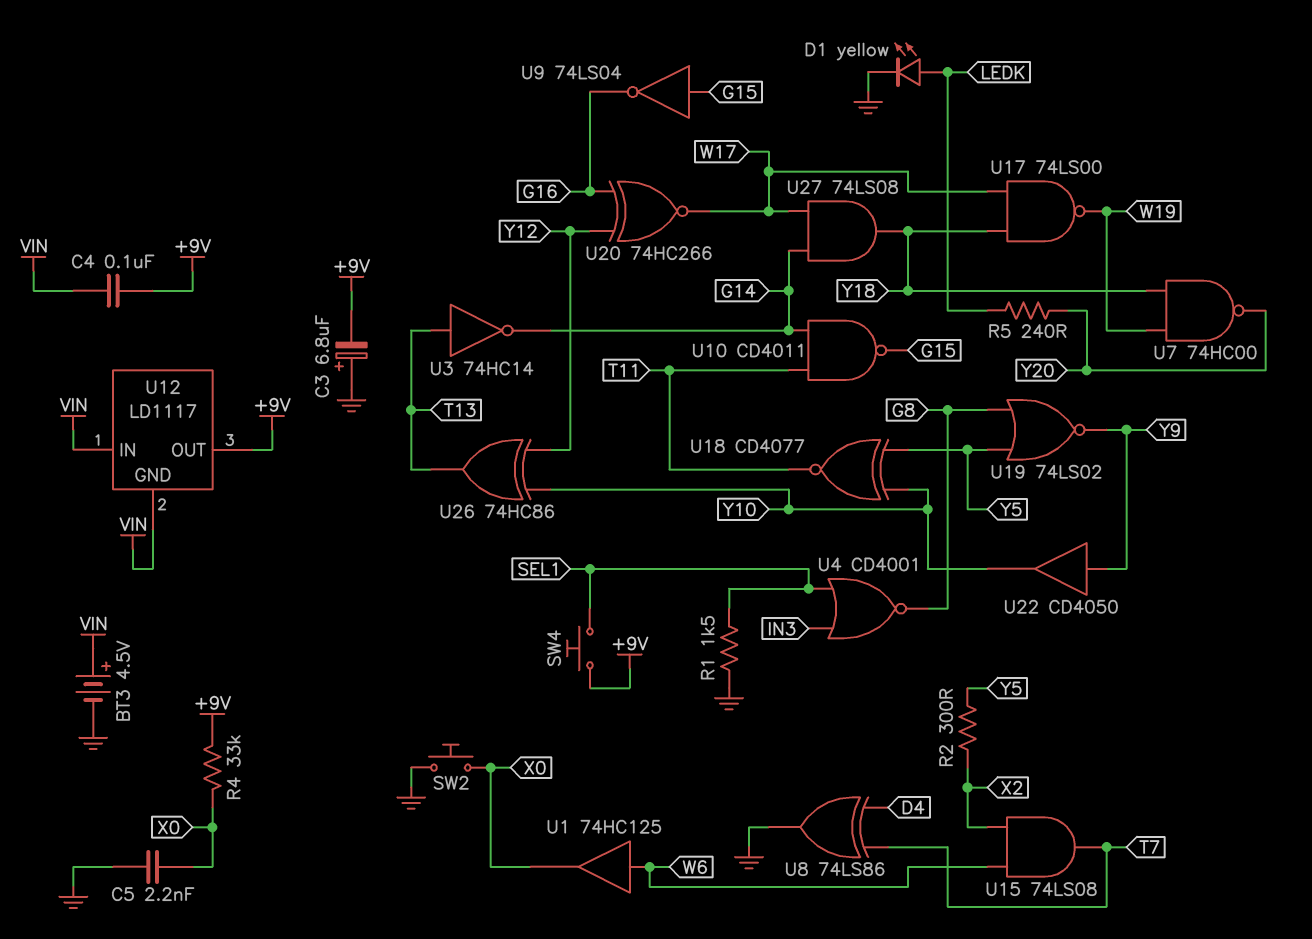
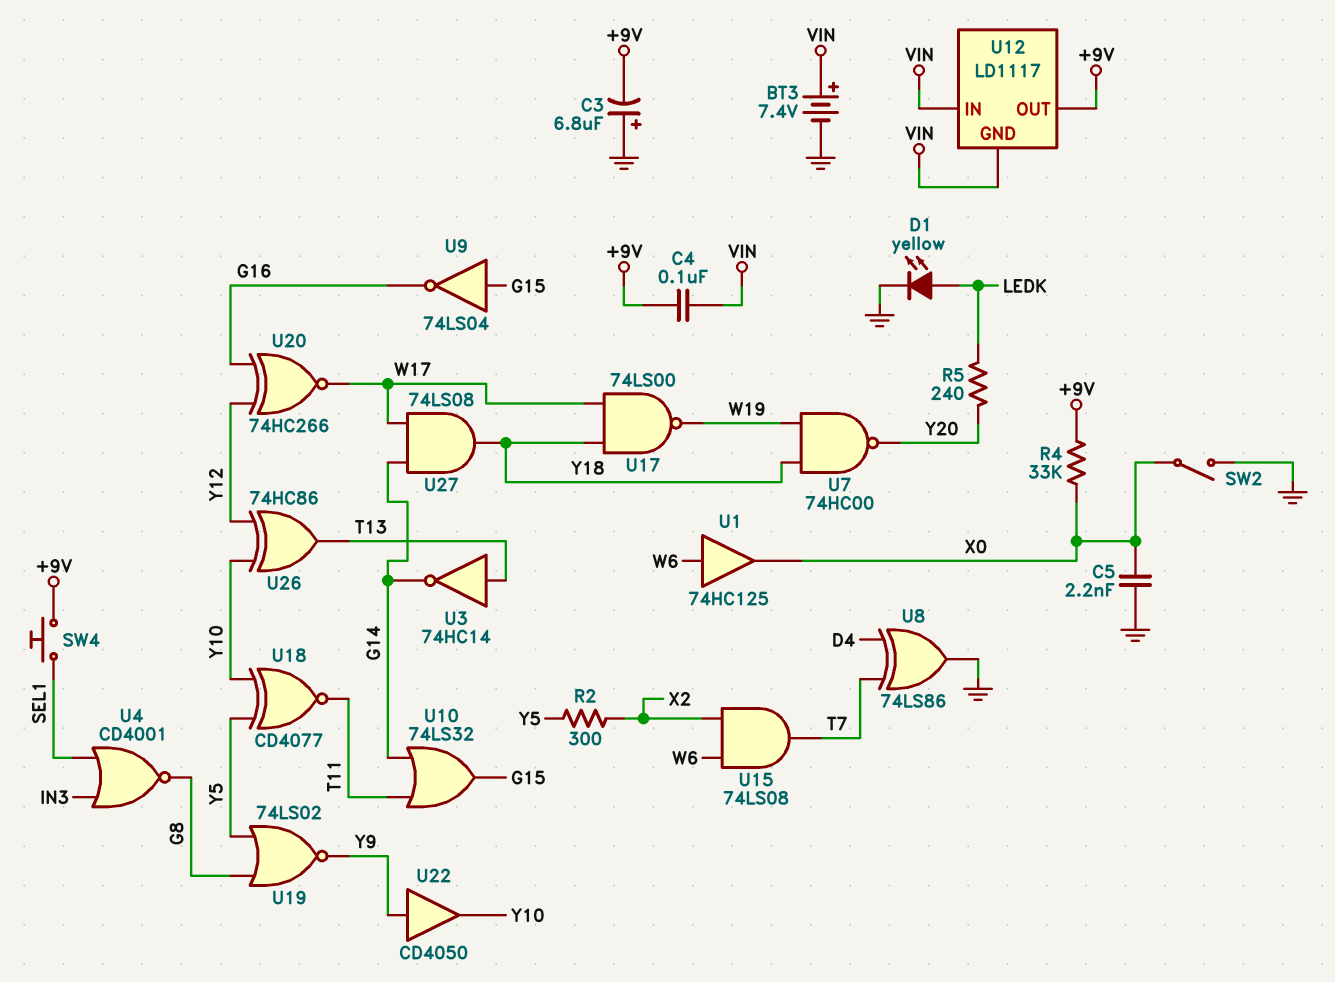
BT3: 4.5V (plus VIN, minus GND) -> 7.4V (plus VIN, minus GND)
R1: 1.5k (GND, SEL1) -> none
SW2: button (GND, X0) -> switch (GND, X0)
U10: NAND CD4011 (in G14, in T11, out G15) -> OR 74LS32 (in G14, in T11, out G15)

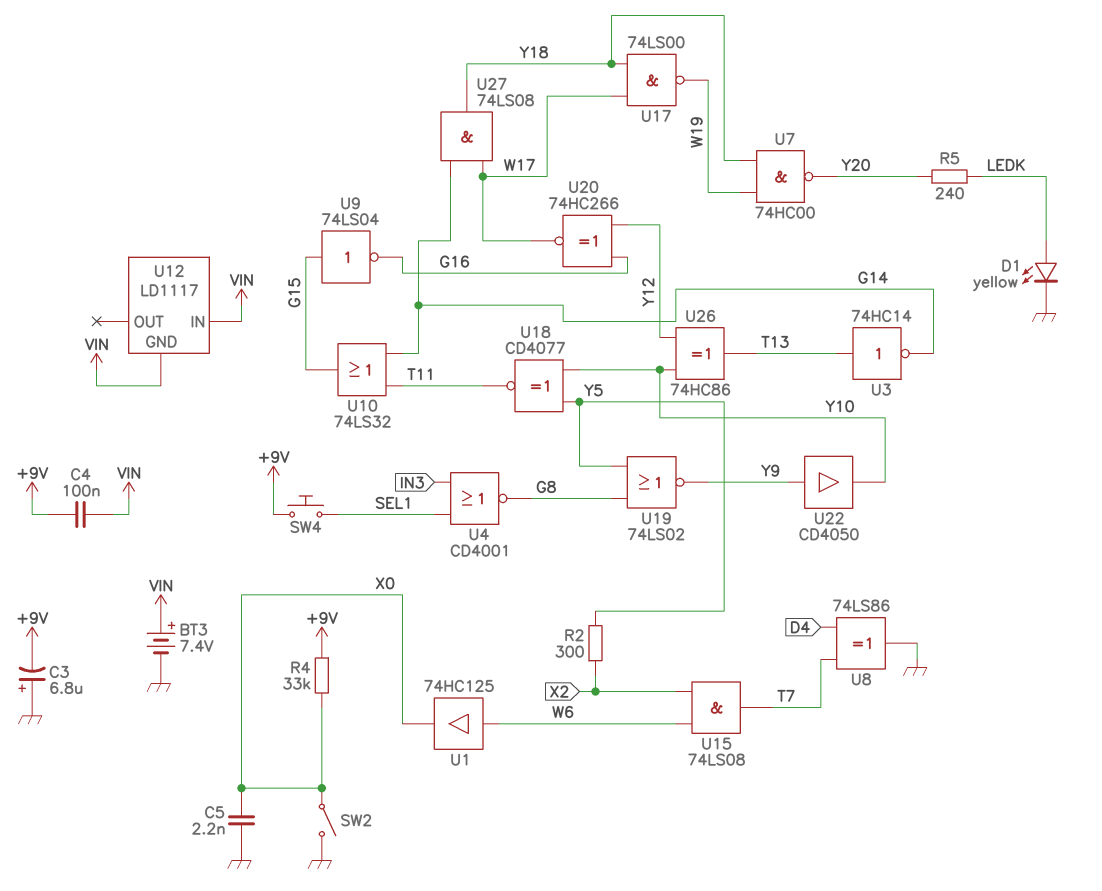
U12 pin OUT: +9V -> none

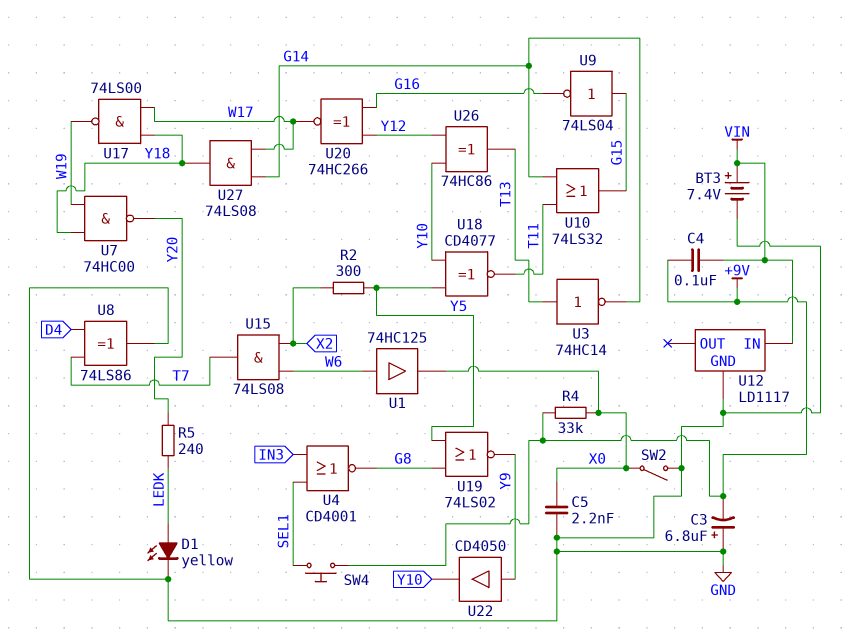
U12 pin GND: VIN -> GND

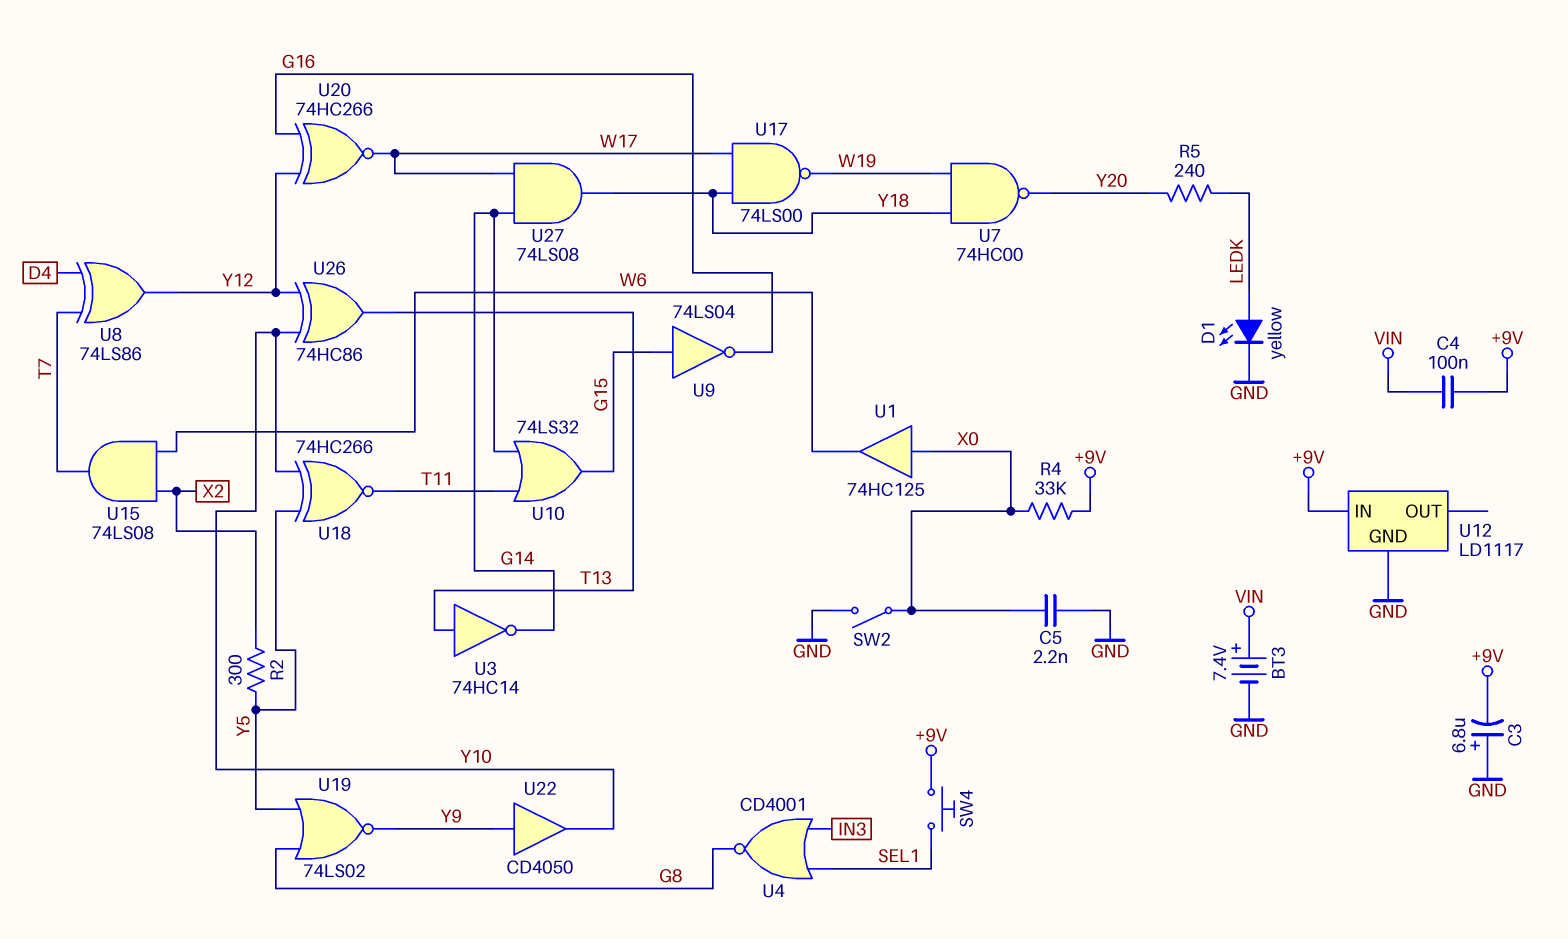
U1: buffer 74HC125 (in W6, out X0) -> buffer 74HC125 (in X0, out W6)
U8: XOR 74LS86 (in D4, in T7, out GND) -> XOR 74LS86 (in D4, in T7, out Y12)
U12 pin IN: VIN -> +9V
U18: XNOR CD4077 (in Y5, in Y10, out T11) -> XNOR 74HC266 (in Y5, in Y10, out T11)

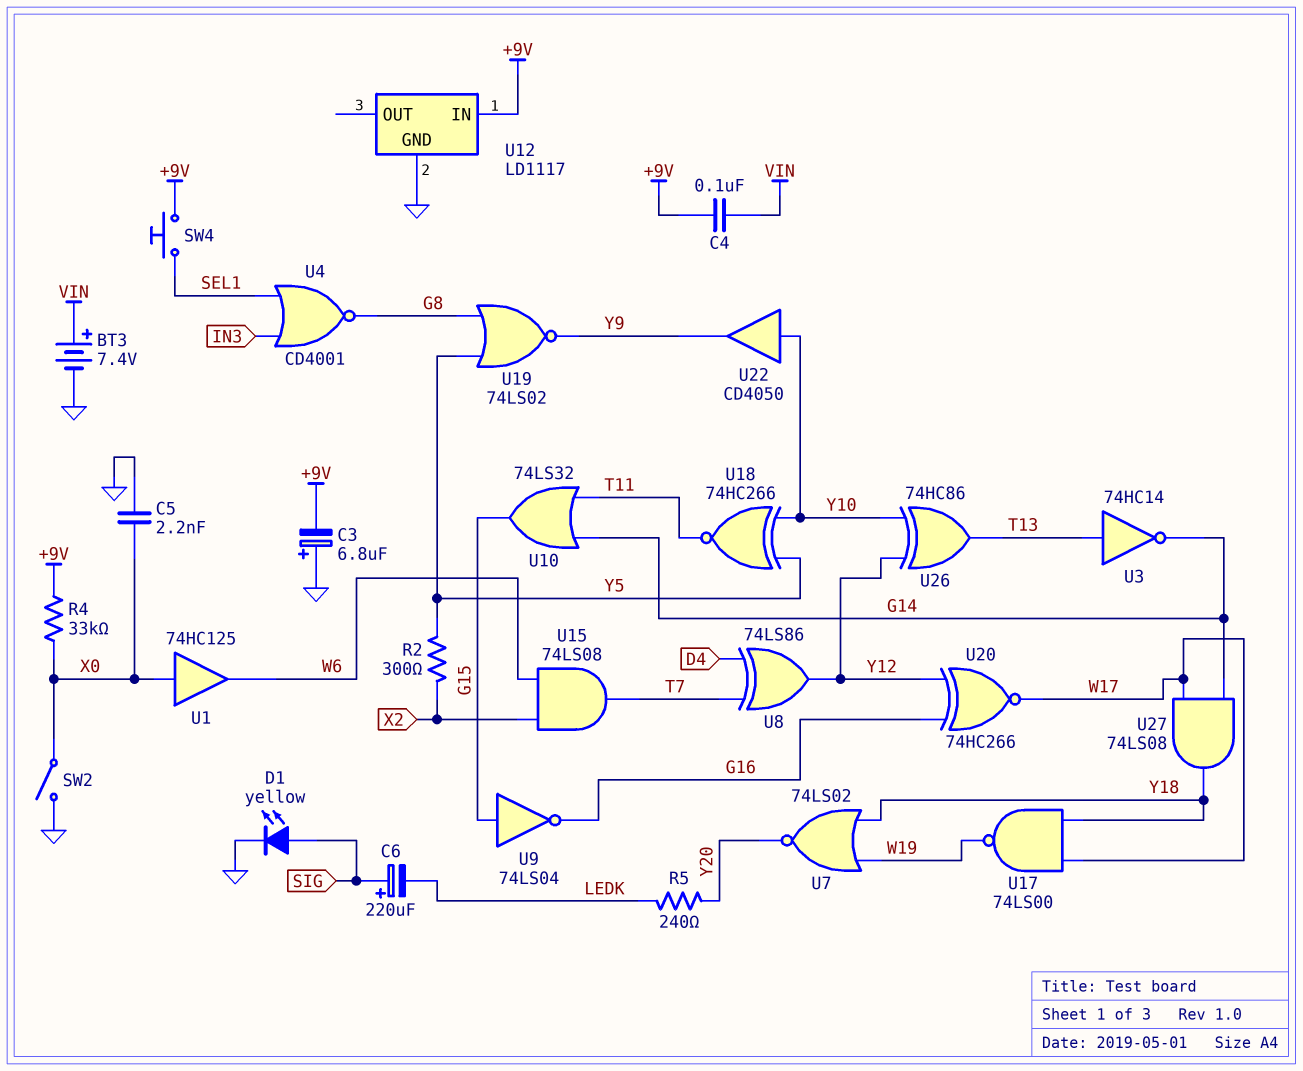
C6: none -> 220uF (plus SIG, minus LEDK)
D1: LED yellow (A LEDK, K GND) -> LED yellow (A SIG, K GND)
U7: NAND 74HC00 (in W19, in Y18, out Y20) -> NOR 74LS02 (in W19, in Y18, out Y20)
U22: buffer CD4050 (in Y9, out Y10) -> buffer CD4050 (in Y10, out Y9)

